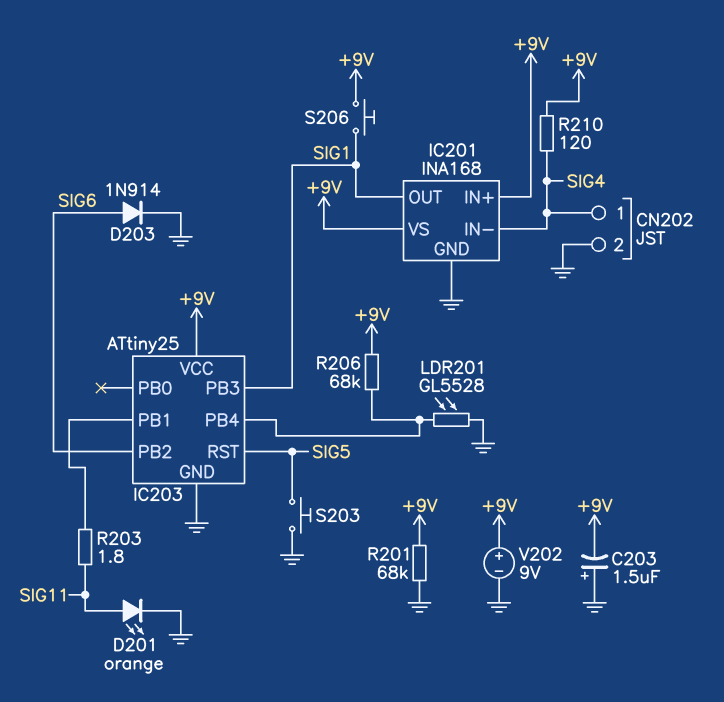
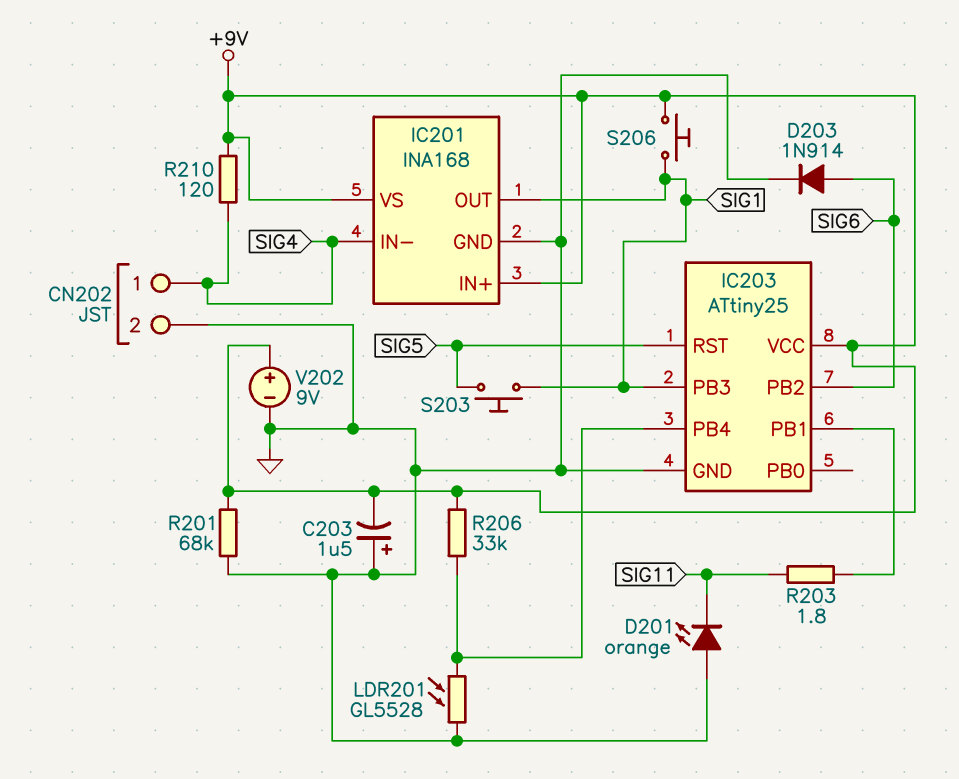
D201: LED orange (A SIG11, K GND) -> LED orange (A GND, K SIG11)
R206: 68k (+9V, IC203/PB4) -> 33k (+9V, IC203/PB4)
S203: button (GND, SIG5) -> button (SIG1, SIG5)

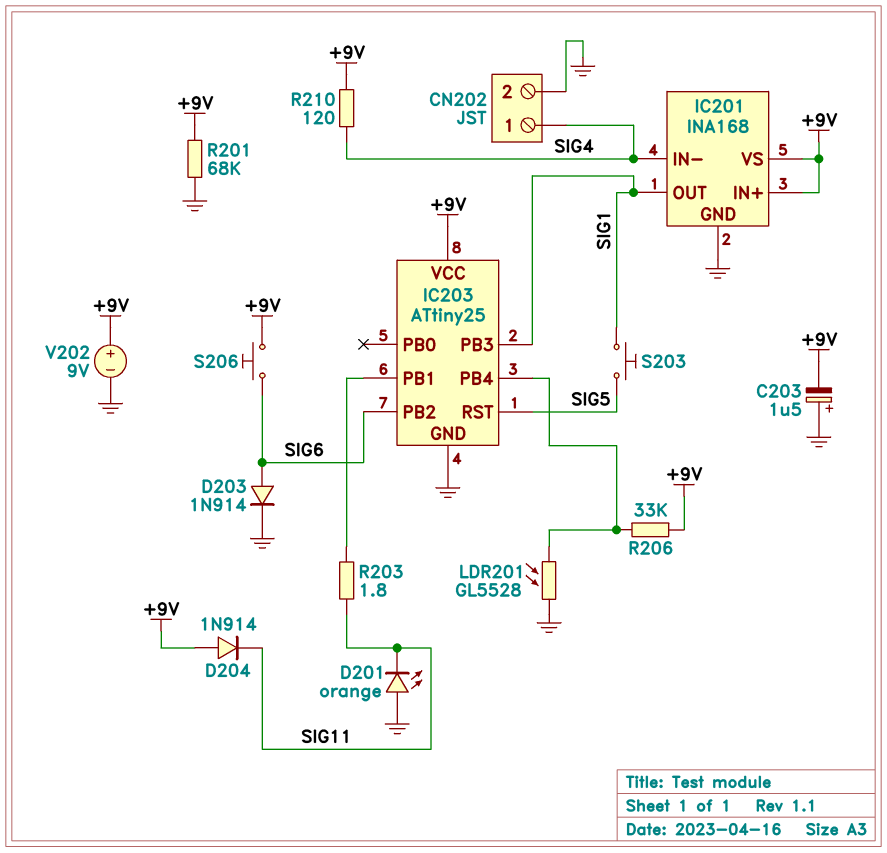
D204: none -> diode 1N914 (A +9V, K SIG11)
S206: button (+9V, SIG1) -> button (+9V, SIG6)

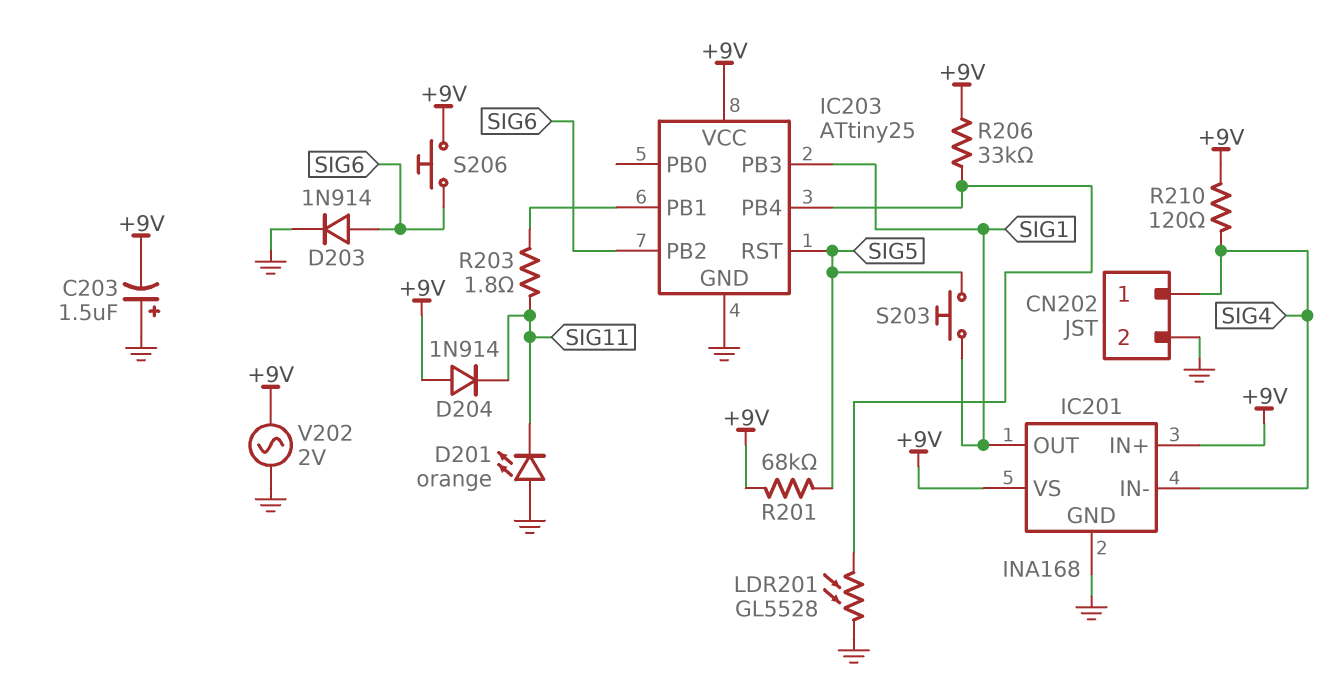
R201: 68k (+9V, GND) -> 68k (+9V, SIG5)
V202: 9V (plus +9V, minus GND) -> AC 2V (+9V, GND)

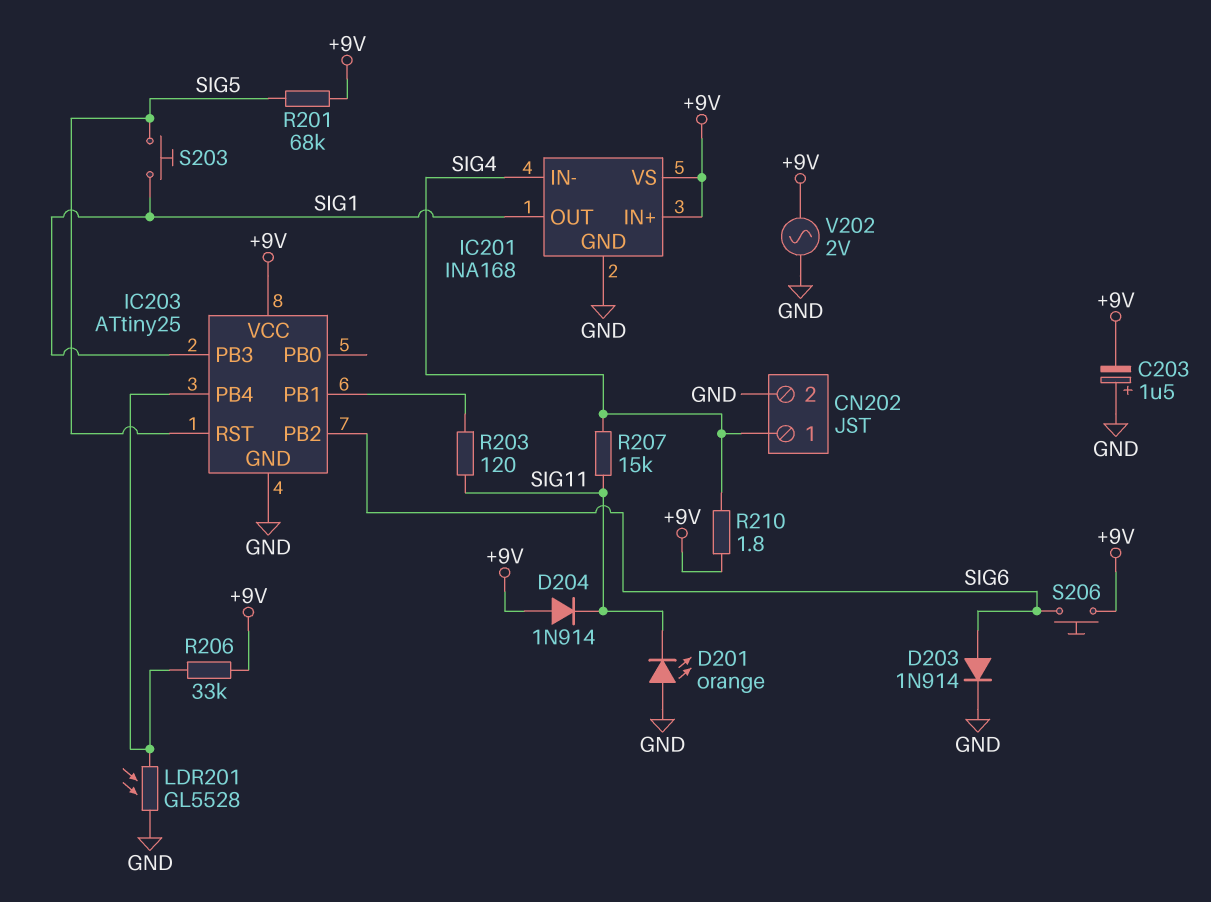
R203: 1.8 (IC203/PB1, SIG11) -> 120 (IC203/PB1, SIG11)
R207: none -> 15k (SIG4, SIG11)
R210: 120 (+9V, SIG4) -> 1.8 (+9V, SIG4)

